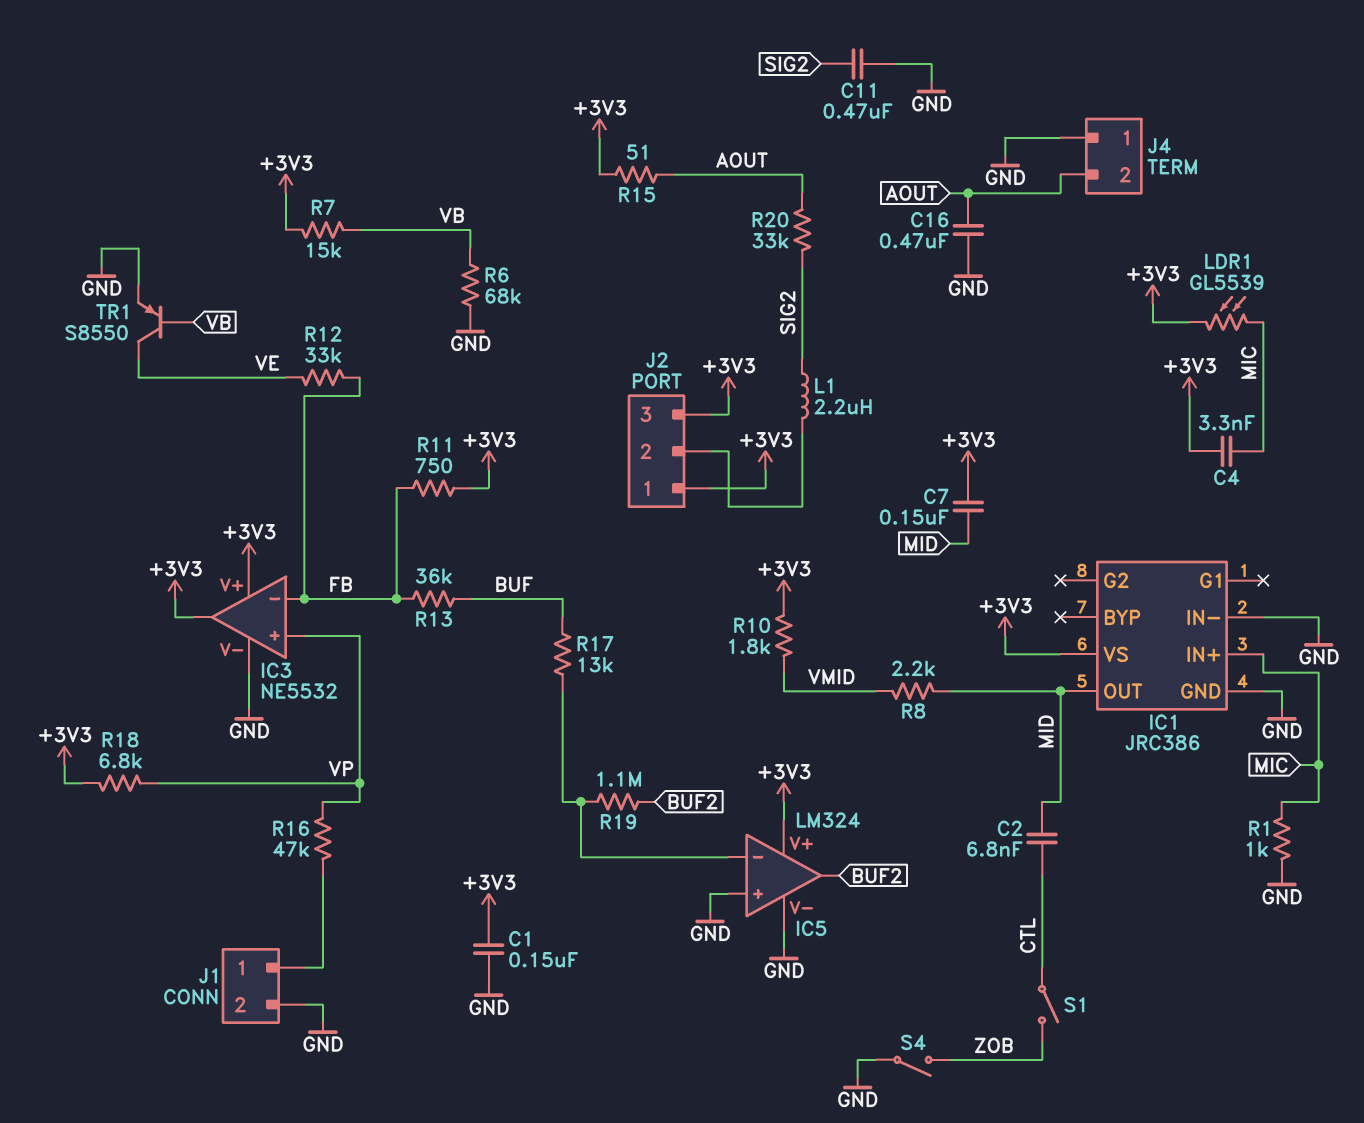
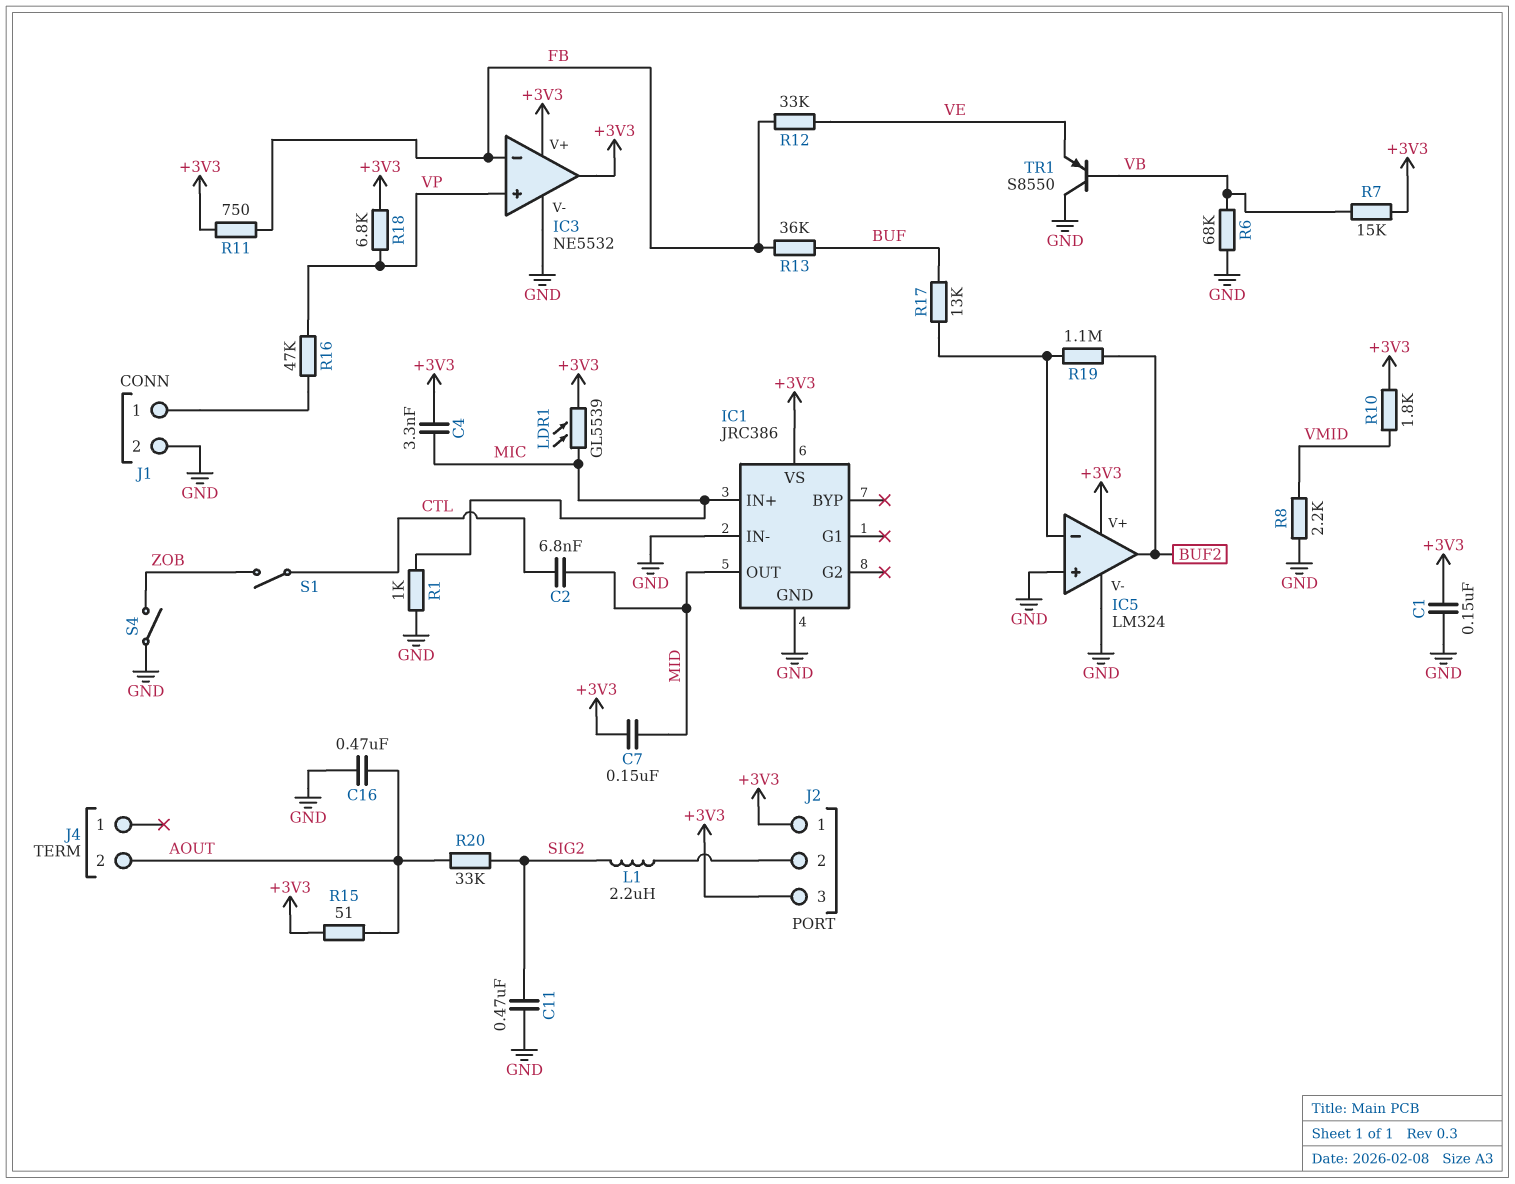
J4 pin 1: GND -> none
R8: 2.2k (MID, VMID) -> 2.2k (GND, VMID)
TR1: PNP S8550 (B VB, C VE, E GND) -> PNP S8550 (B VB, C GND, E VE)

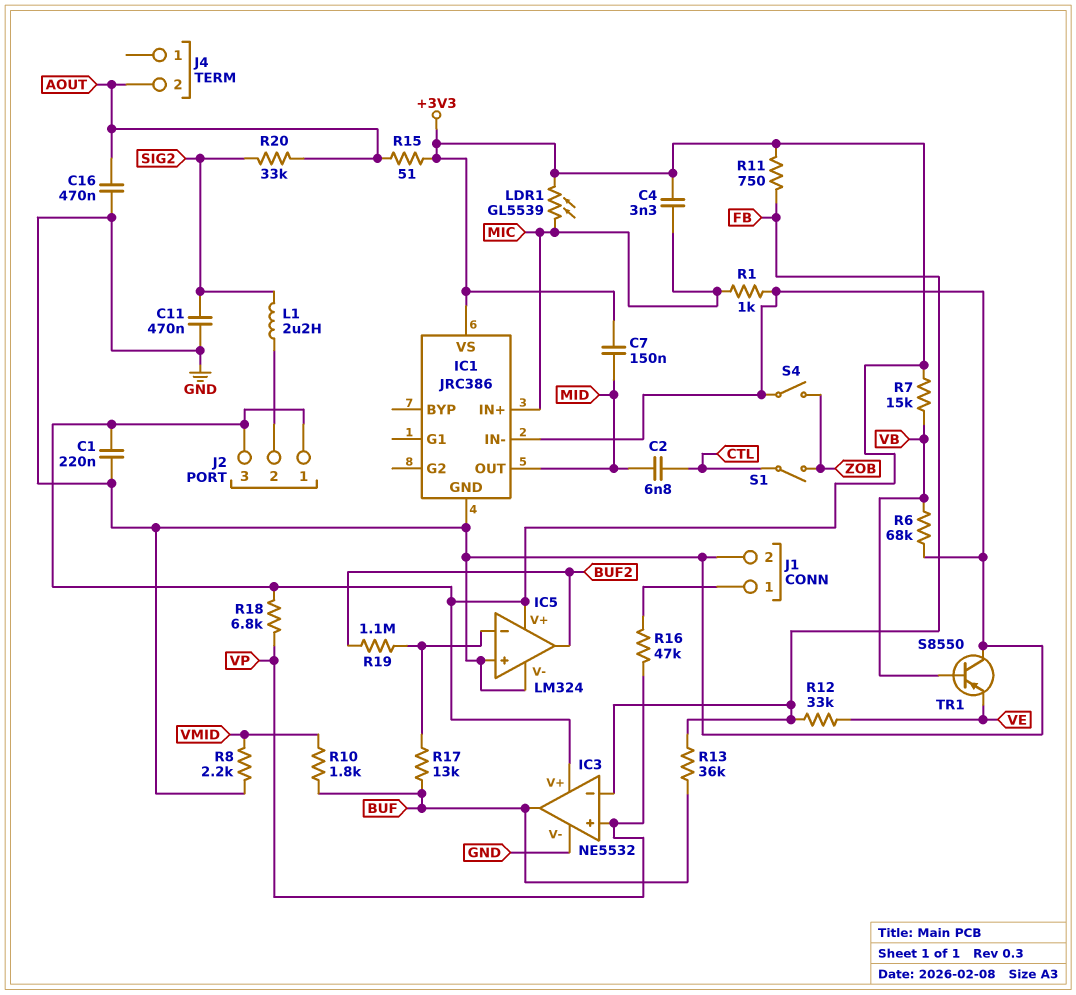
C1: 150nF (+3V3, GND) -> 220nF (+3V3, GND)
IC3 pin out: +3V3 -> BUF
R10: 1.8k (+3V3, VMID) -> 1.8k (BUF, VMID)

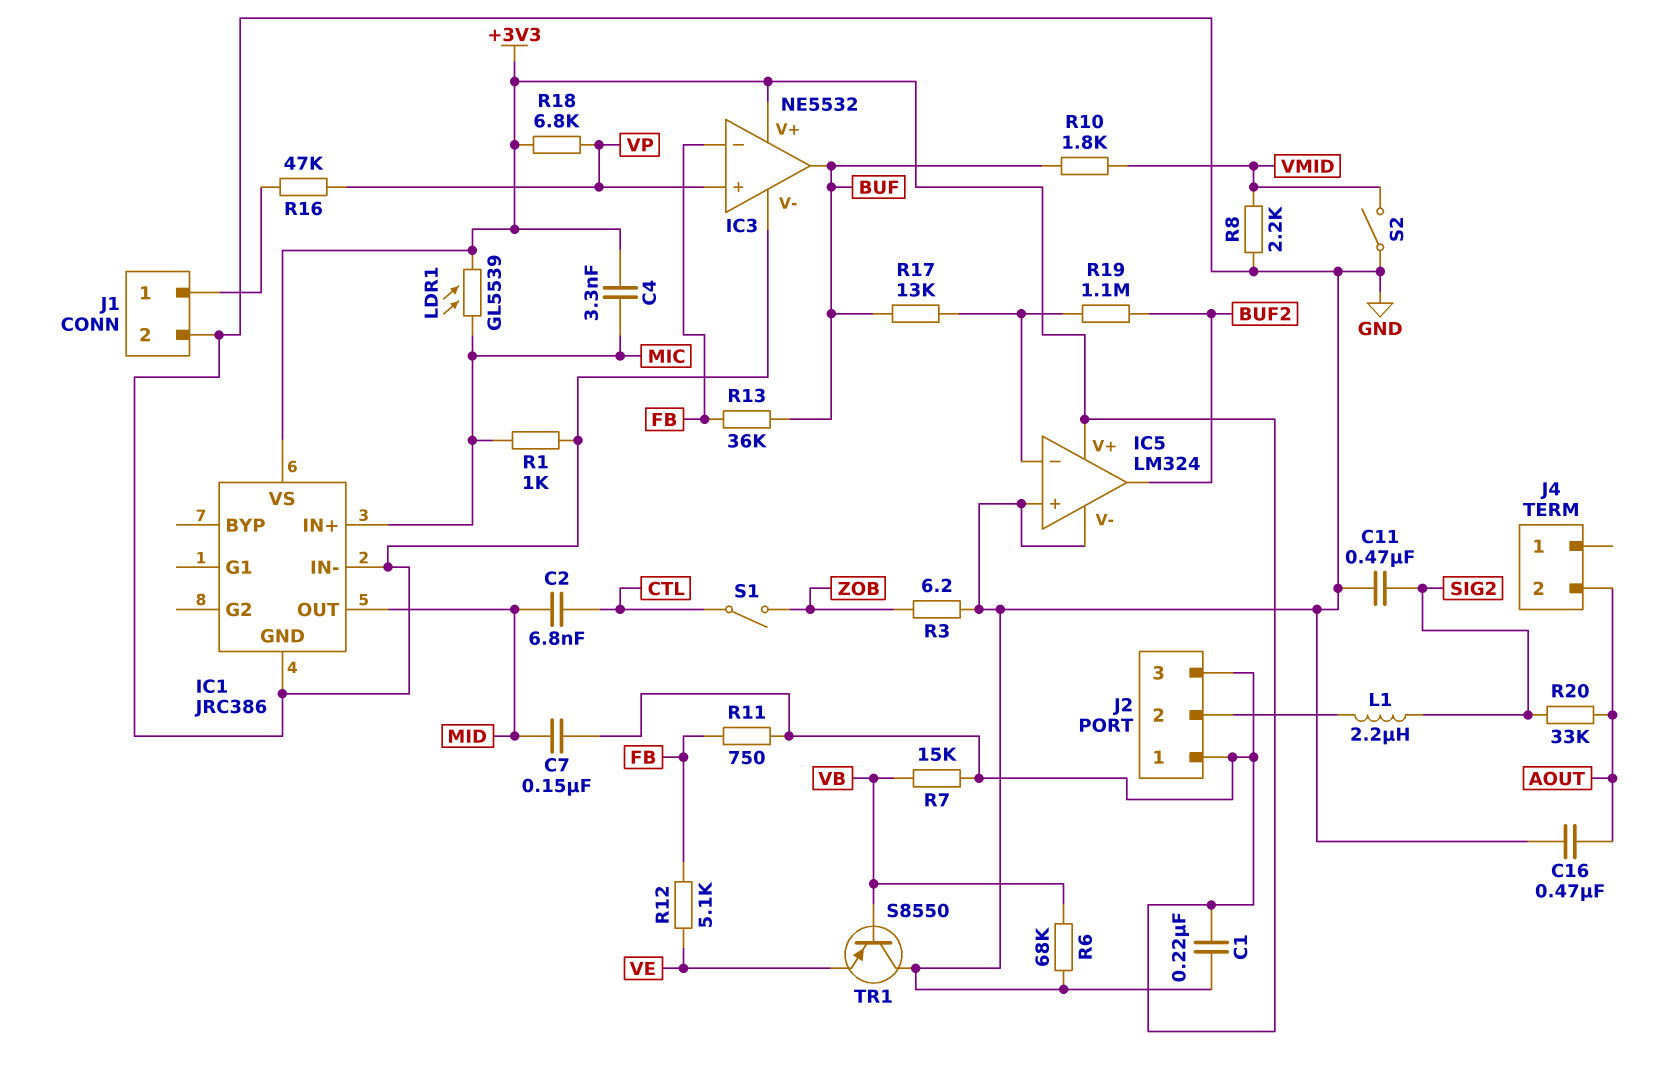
R3: none -> 6.2 (GND, ZOB)
R12: 33k (FB, VE) -> 5.1k (FB, VE)
R15: 51 (+3V3, AOUT) -> none
S2: none -> switch (GND, VMID)
S4: switch (GND, ZOB) -> none

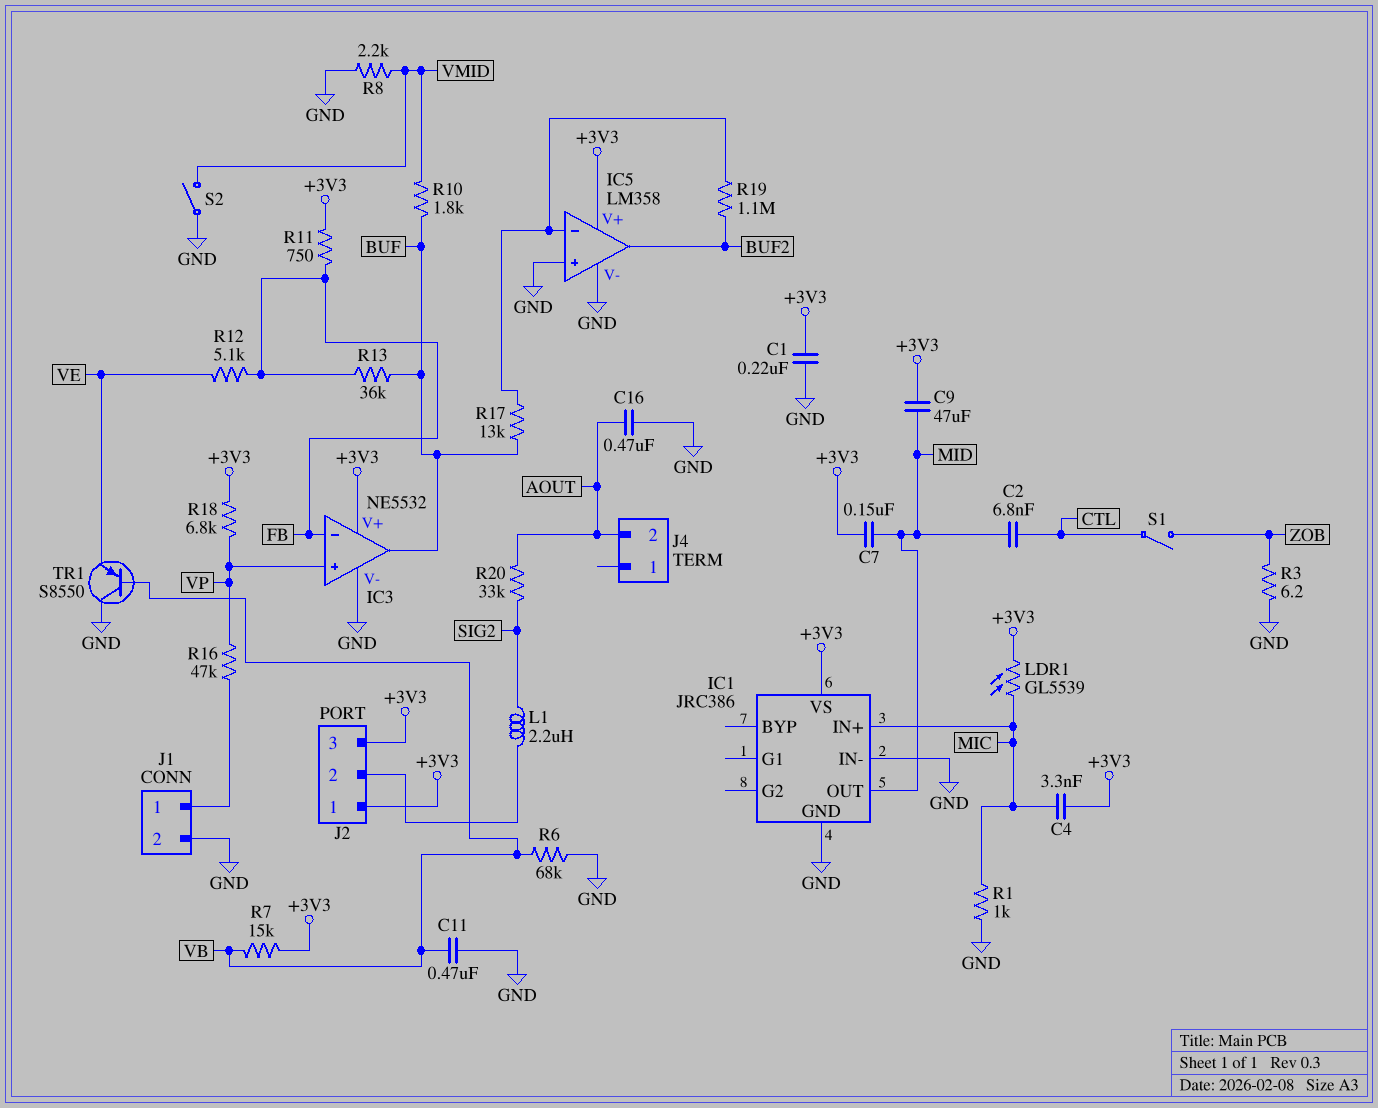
C9: none -> 47uF (+3V3, MID)
C11: 470nF (GND, SIG2) -> 470nF (GND, VB)
IC5: LM324 -> LM358

